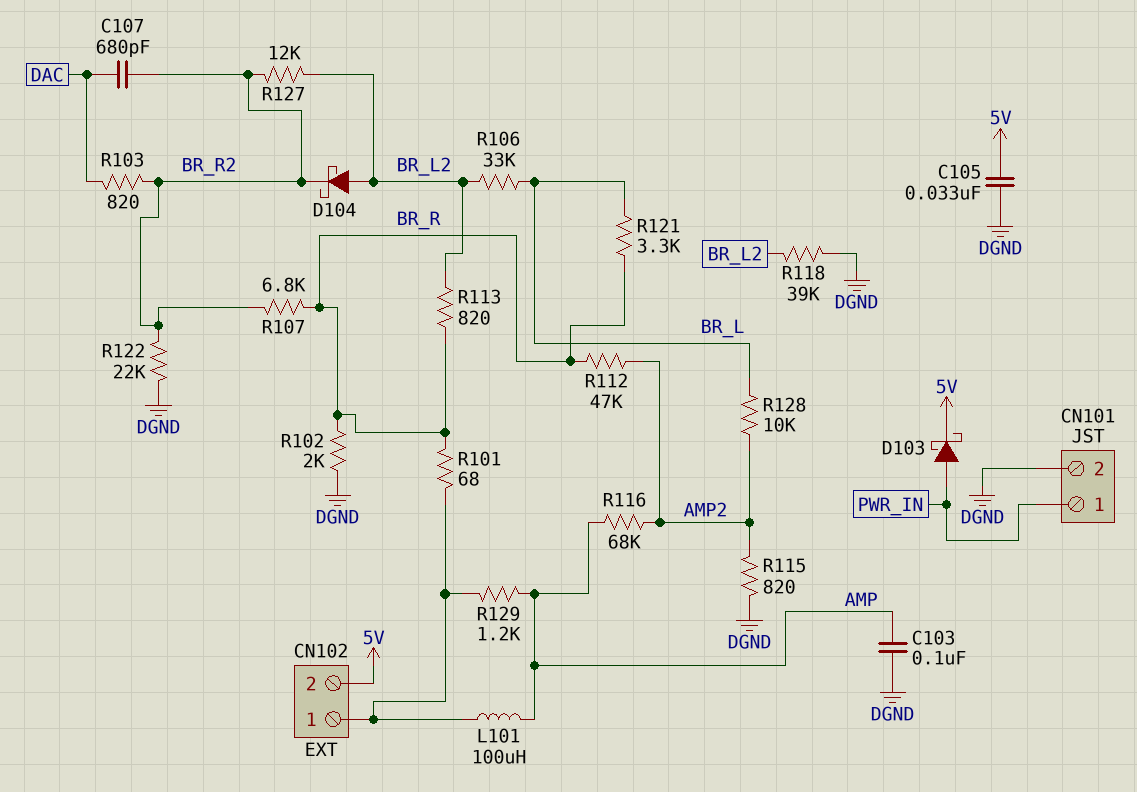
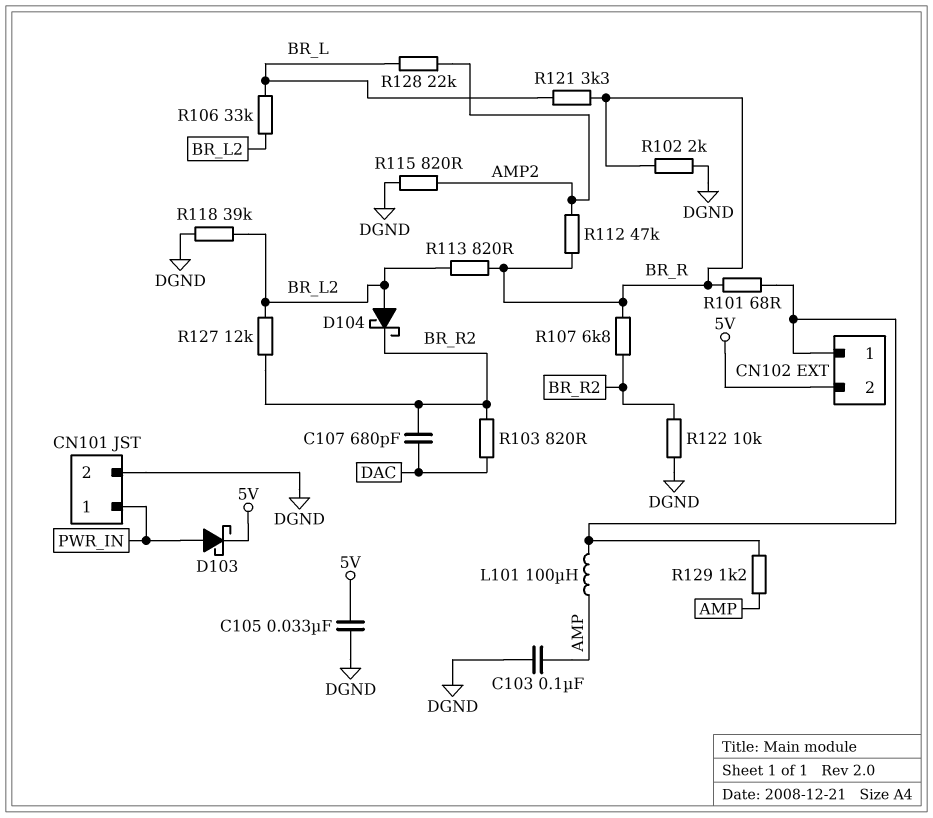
R116: 68k (AMP, AMP2) -> none
R122: 22k (BR_R2, DGND) -> 10k (BR_R2, DGND)
R128: 10k (AMP2, BR_L) -> 22k (AMP2, BR_L)

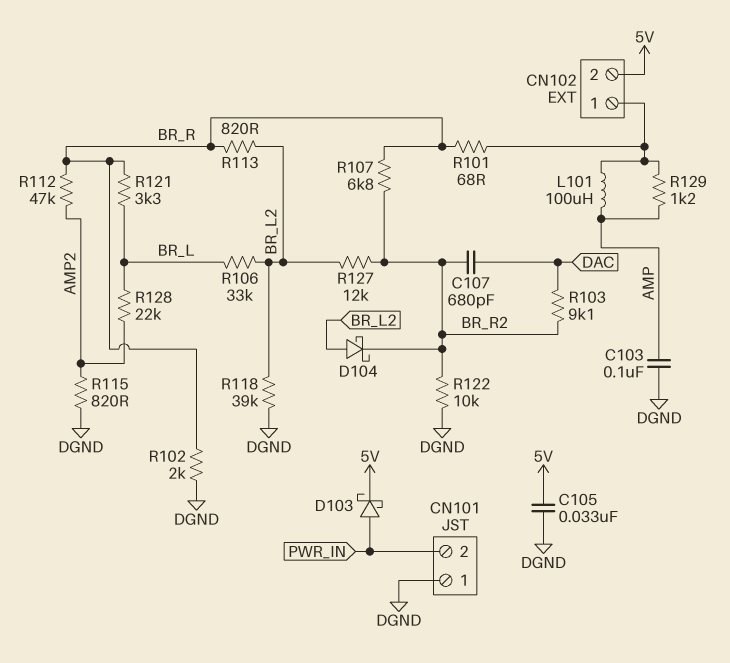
CN101 pin 1: PWR_IN -> DGND
CN101 pin 2: DGND -> PWR_IN
R103: 820 (BR_R2, DAC) -> 9.1k (BR_R2, DAC)

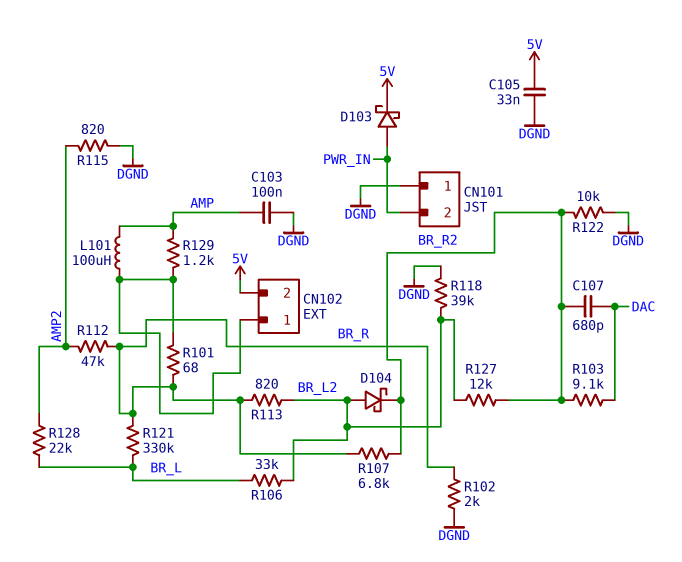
R121: 3.3k (BR_L, BR_R) -> 330k (BR_L, BR_R)

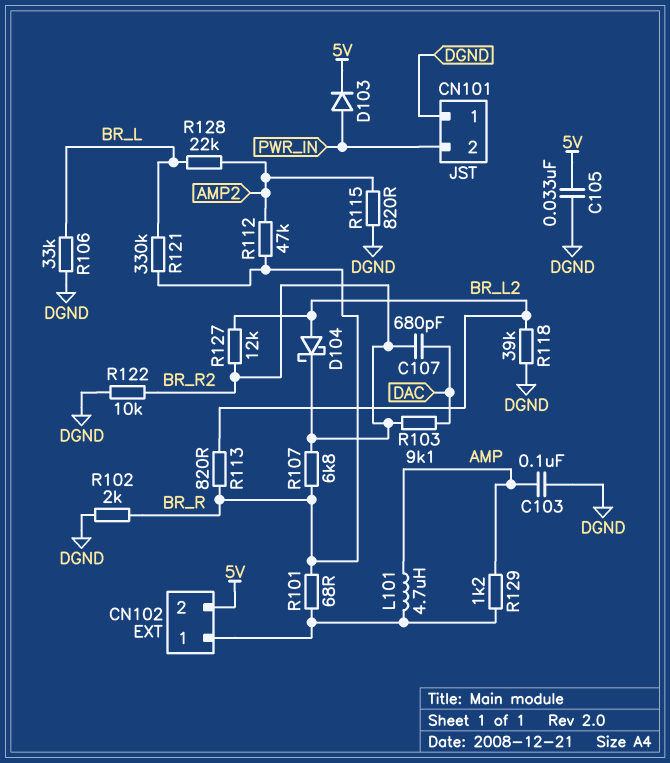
D103: schottky (A PWR_IN, K 5V) -> diode (A PWR_IN, K 5V)
L101: 100uH (AMP, CN102/1) -> 4.7uH (AMP, CN102/1)
R106: 33k (BR_L, BR_L2) -> 33k (BR_L, DGND)

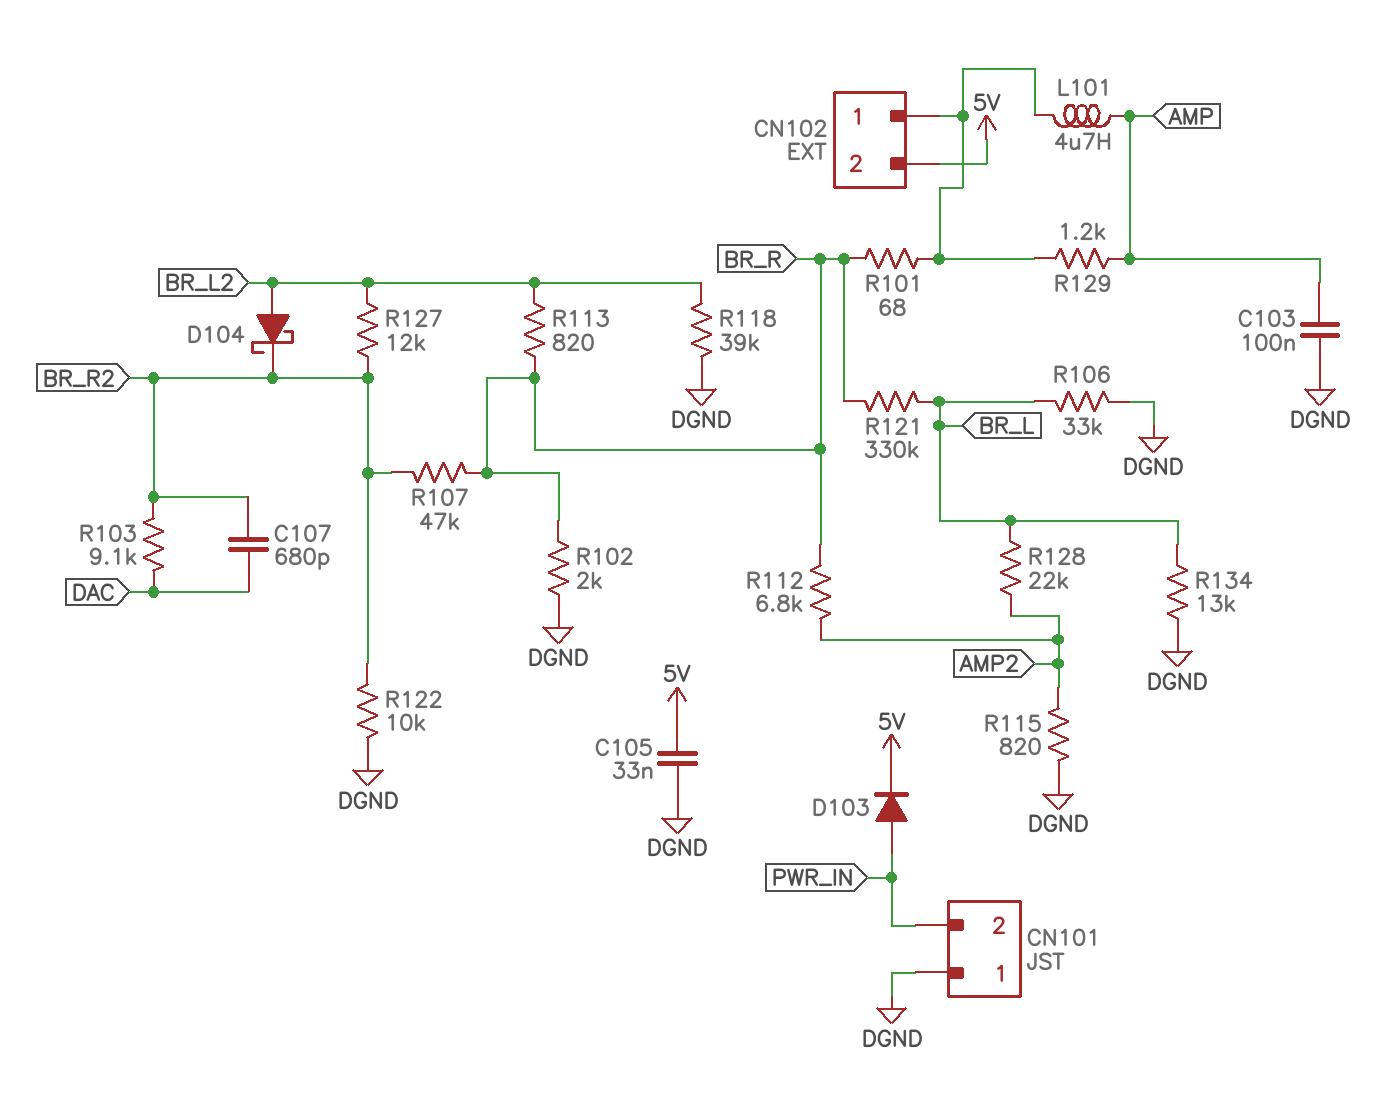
R107: 6.8k (BR_R, BR_R2) -> 47k (BR_R, BR_R2)
R112: 47k (AMP2, BR_R) -> 6.8k (AMP2, BR_R)
R134: none -> 13k (BR_L, DGND)

